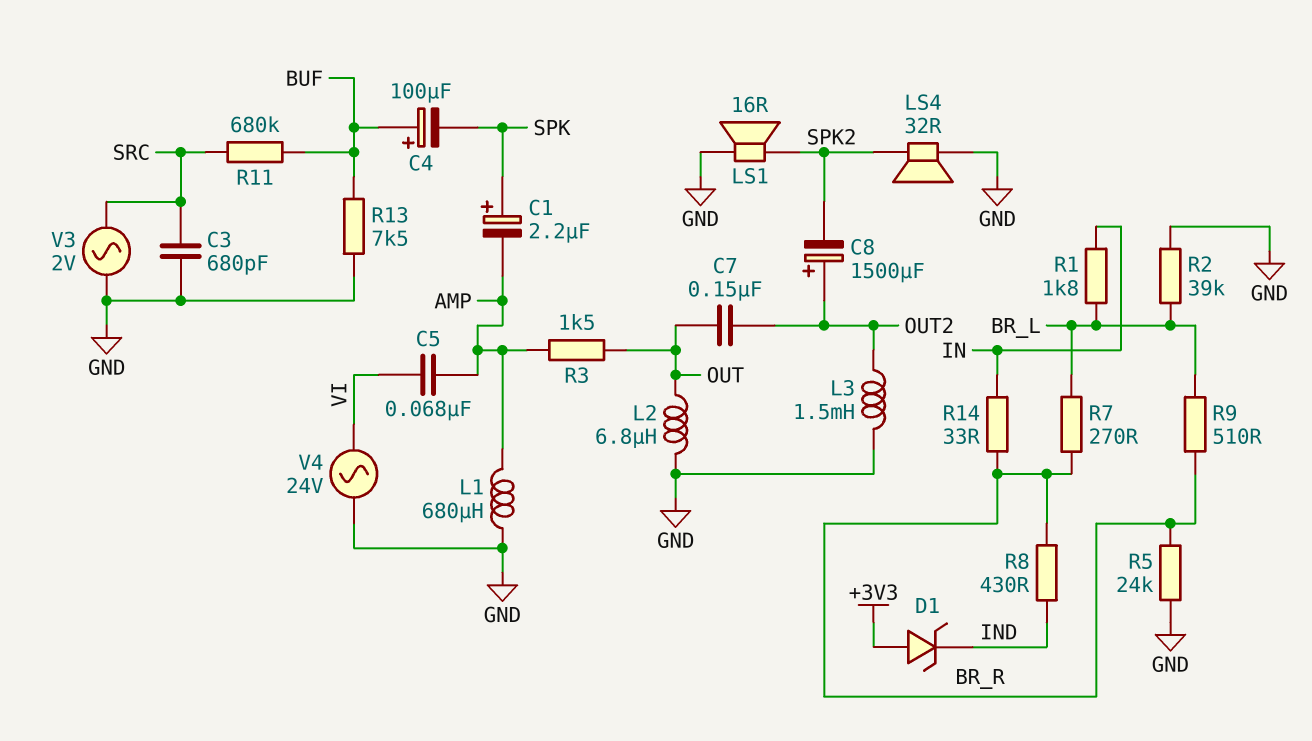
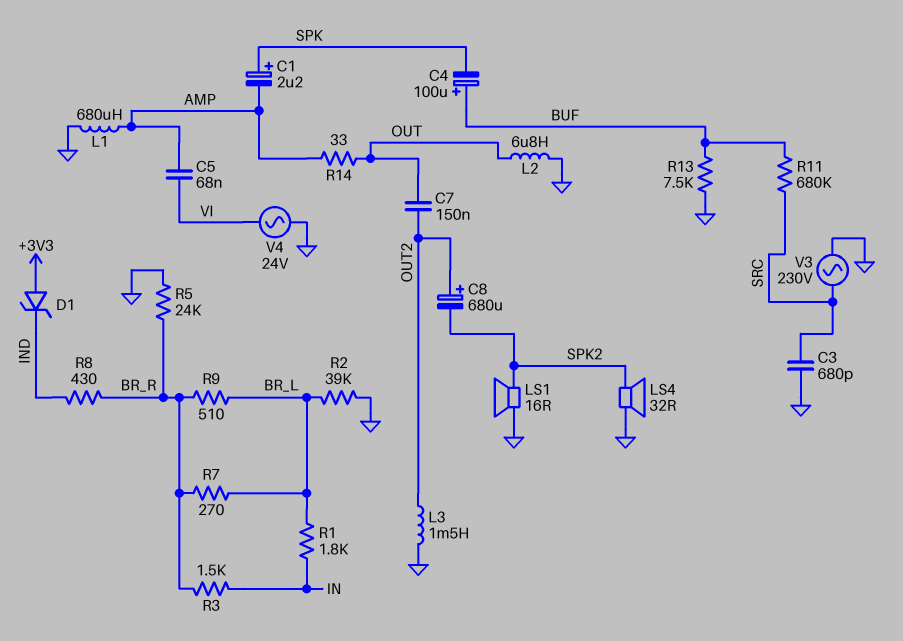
C8: 1500uF (plus OUT2, minus SPK2) -> 680uF (plus OUT2, minus SPK2)
R3: 1.5k (AMP, OUT) -> 1.5k (BR_R, IN)
R14: 33 (BR_R, IN) -> 33 (AMP, OUT)
V3: AC 2V (GND, SRC) -> AC 230V (GND, SRC)

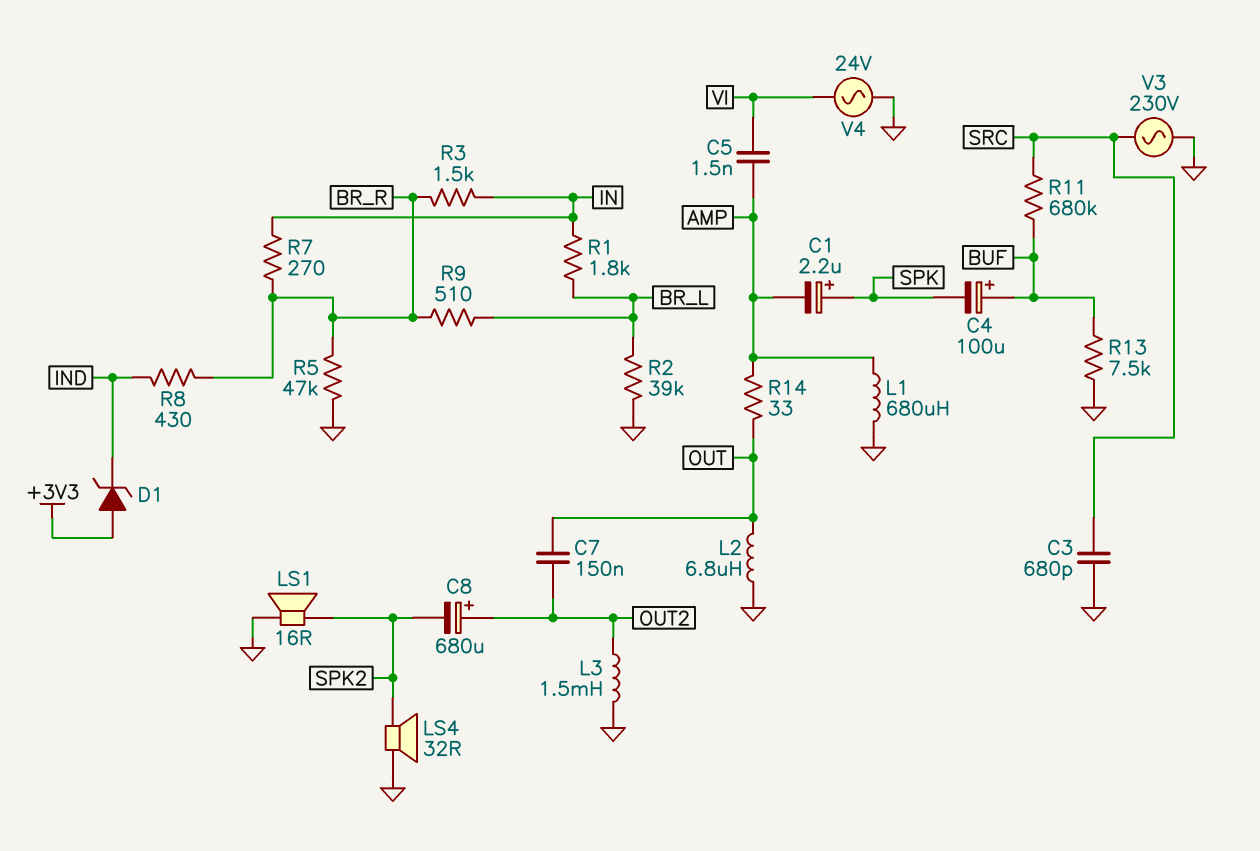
C5: 68nF (AMP, VI) -> 1.5nF (AMP, VI)
R5: 24k (BR_R, GND) -> 47k (BR_R, GND)
R7: 270 (BR_L, BR_R) -> 270 (BR_R, IN)

